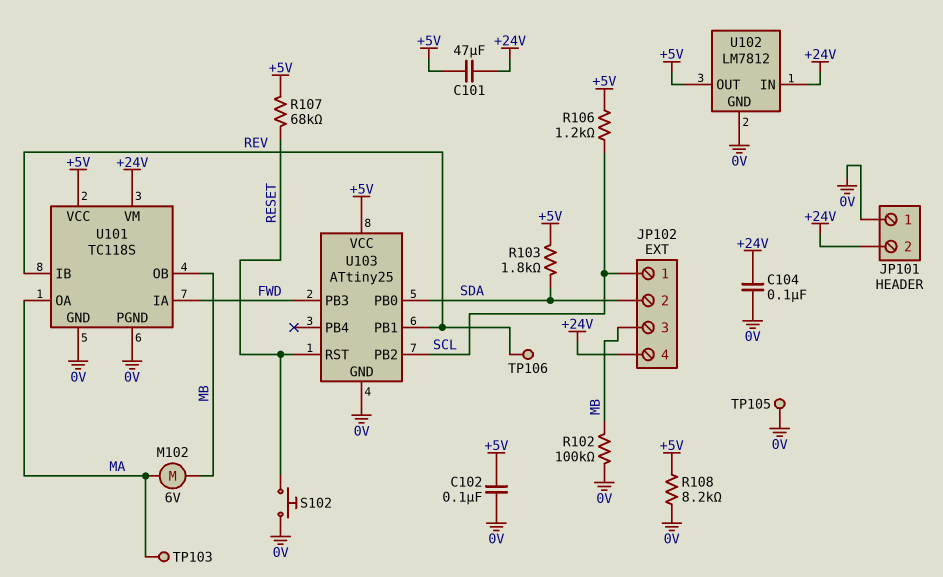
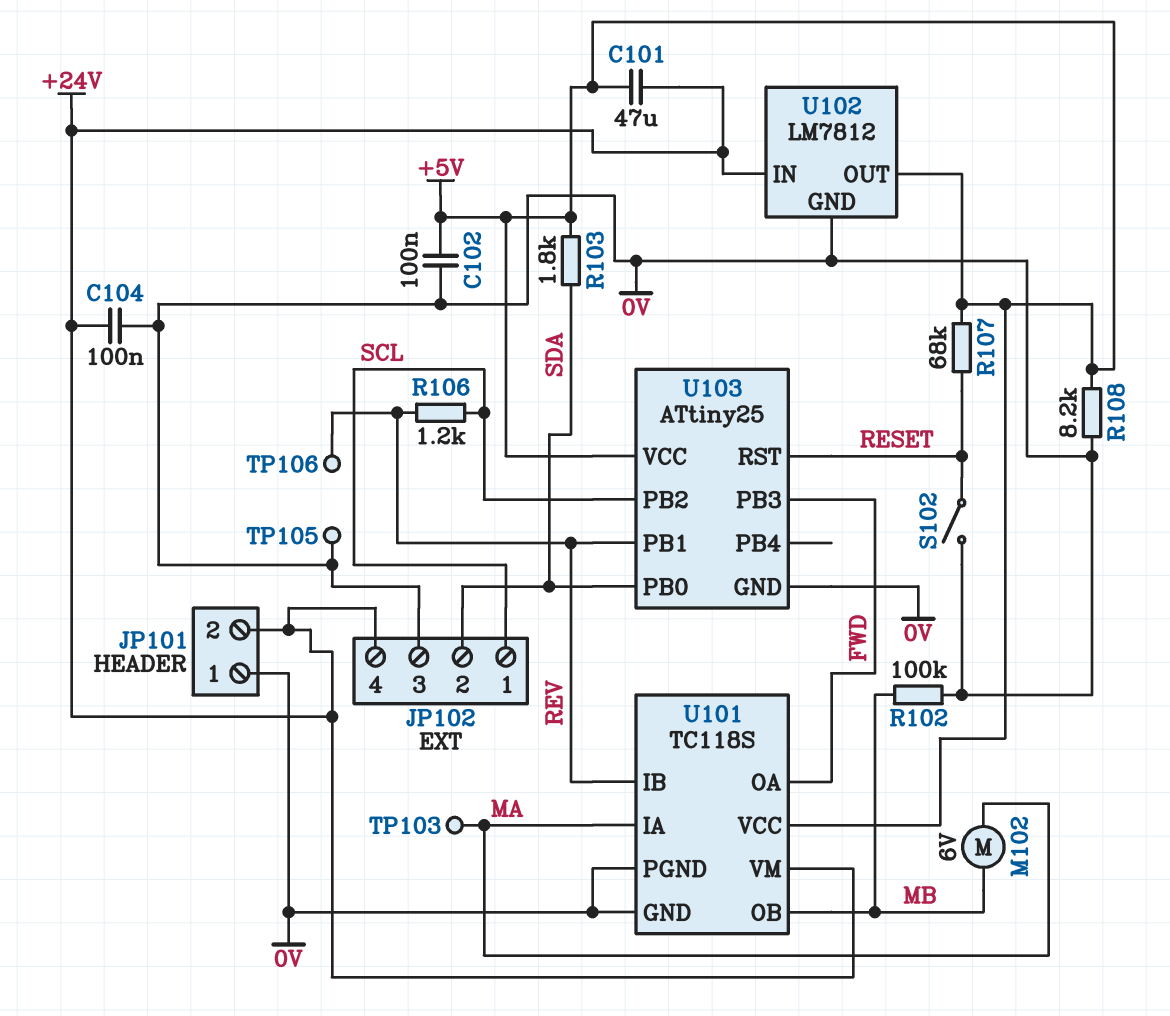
JP102 pin 3: MB -> 0V
R106: 1.2k (+5V, SCL) -> 1.2k (REV, SCL)
S102: button (0V, RESET) -> switch (0V, RESET)
U101 pin IA: FWD -> MA
U101 pin OA: MA -> FWD

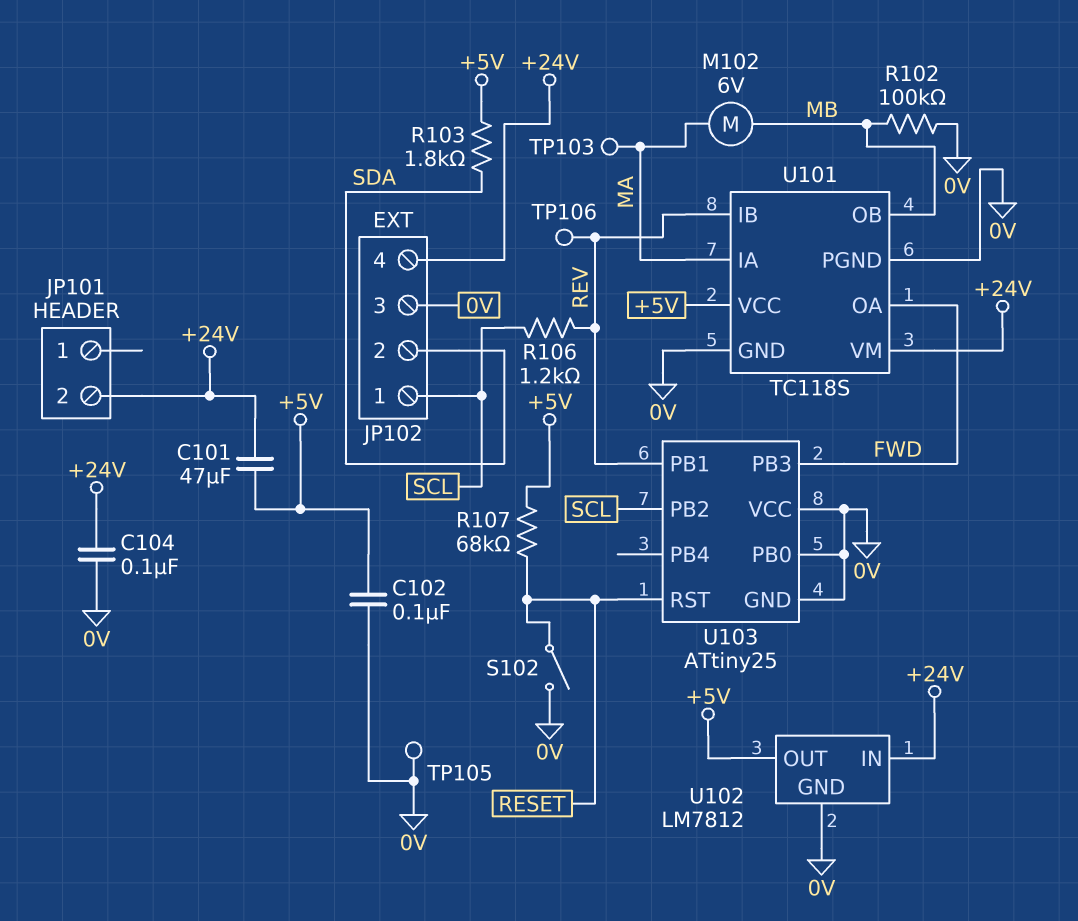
JP101 pin 1: 0V -> none
R108: 8.2k (+5V, 0V) -> none
U103 pin PB0: SDA -> 0V
U103 pin VCC: +5V -> 0V

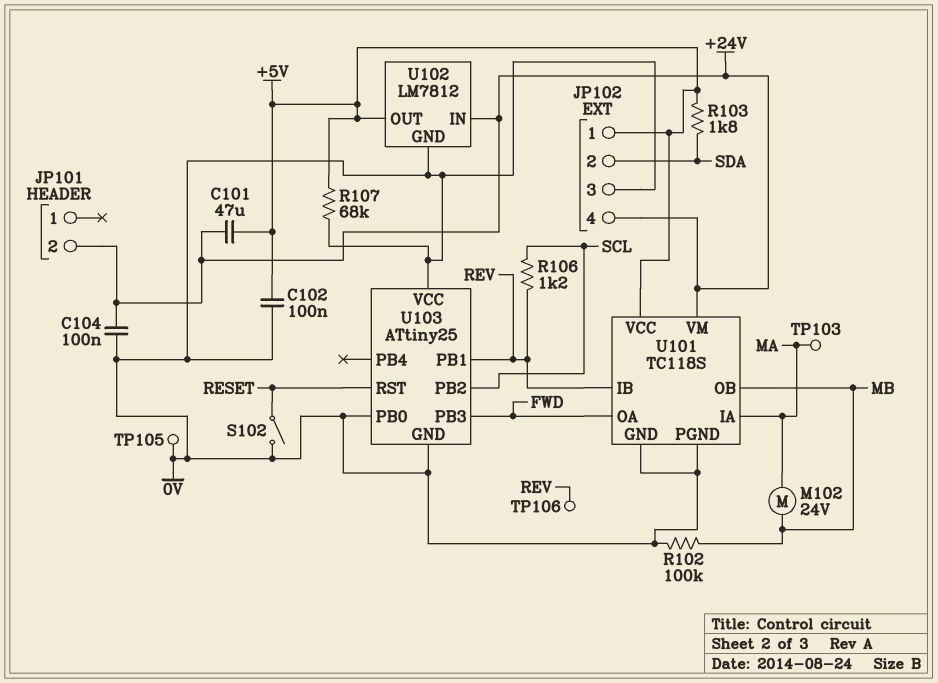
JP102 pin 1: SCL -> +5V
M102: motor 6V (MA, MB) -> motor 24V (MA, MB)
R107: 68k (+5V, RESET) -> 68k (+5V, 0V)

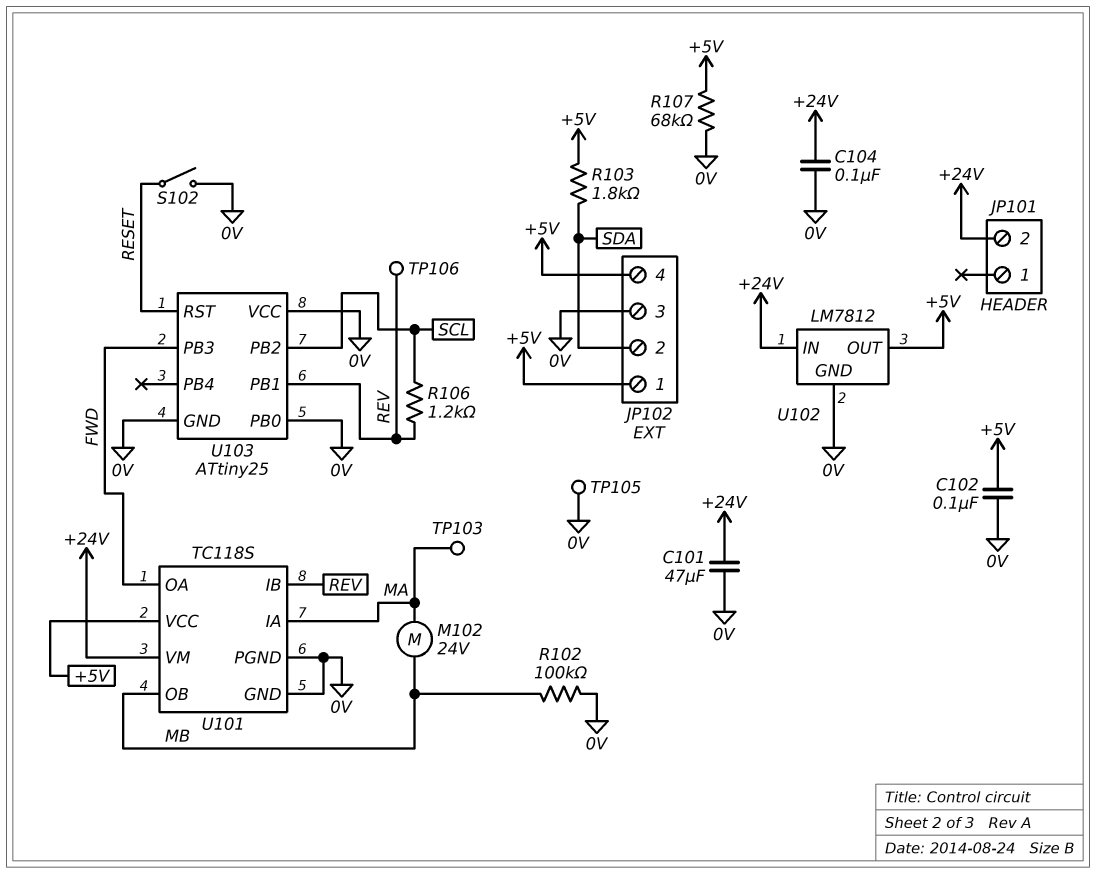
C101: 47uF (+5V, +24V) -> 47uF (+24V, 0V)
JP102 pin 4: +24V -> +5V

